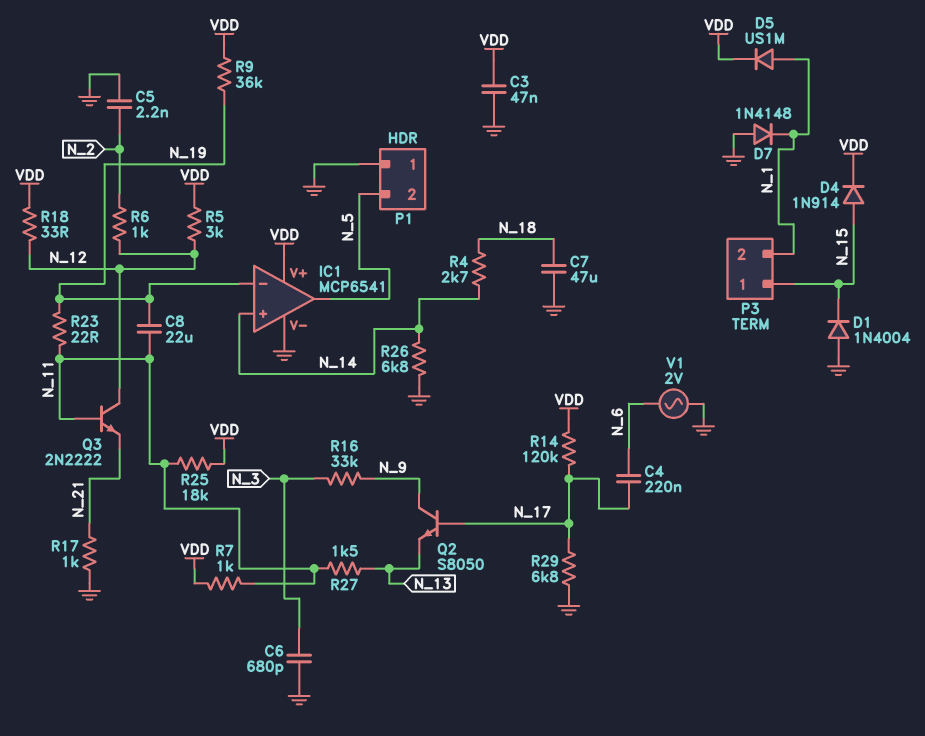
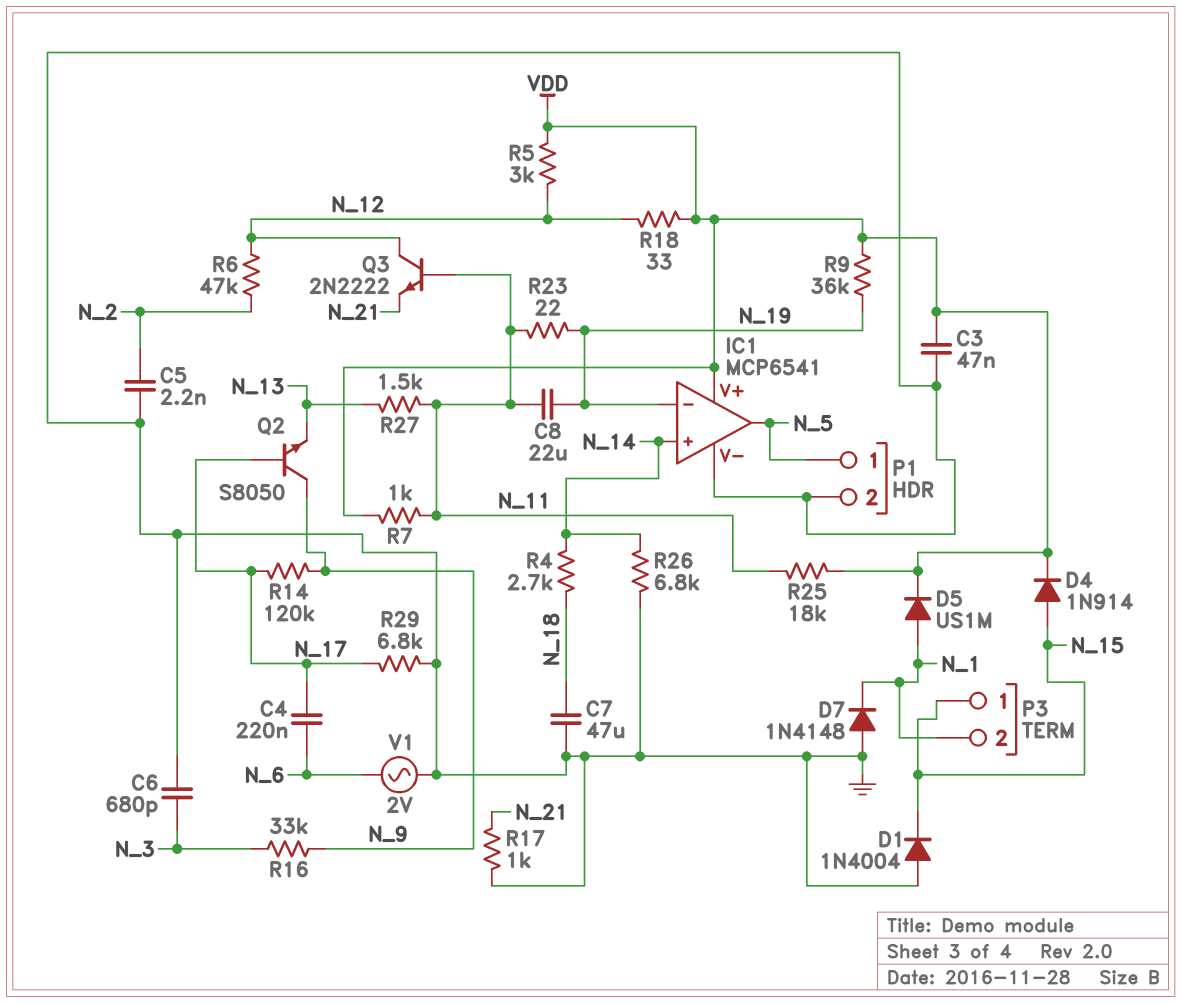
P1 pin 1: GND -> N_5
P1 pin 2: N_5 -> GND
R6: 1k (N_2, N_12) -> 47k (N_2, N_12)
R14: 120k (N_17, VDD) -> 120k (N_9, N_17)

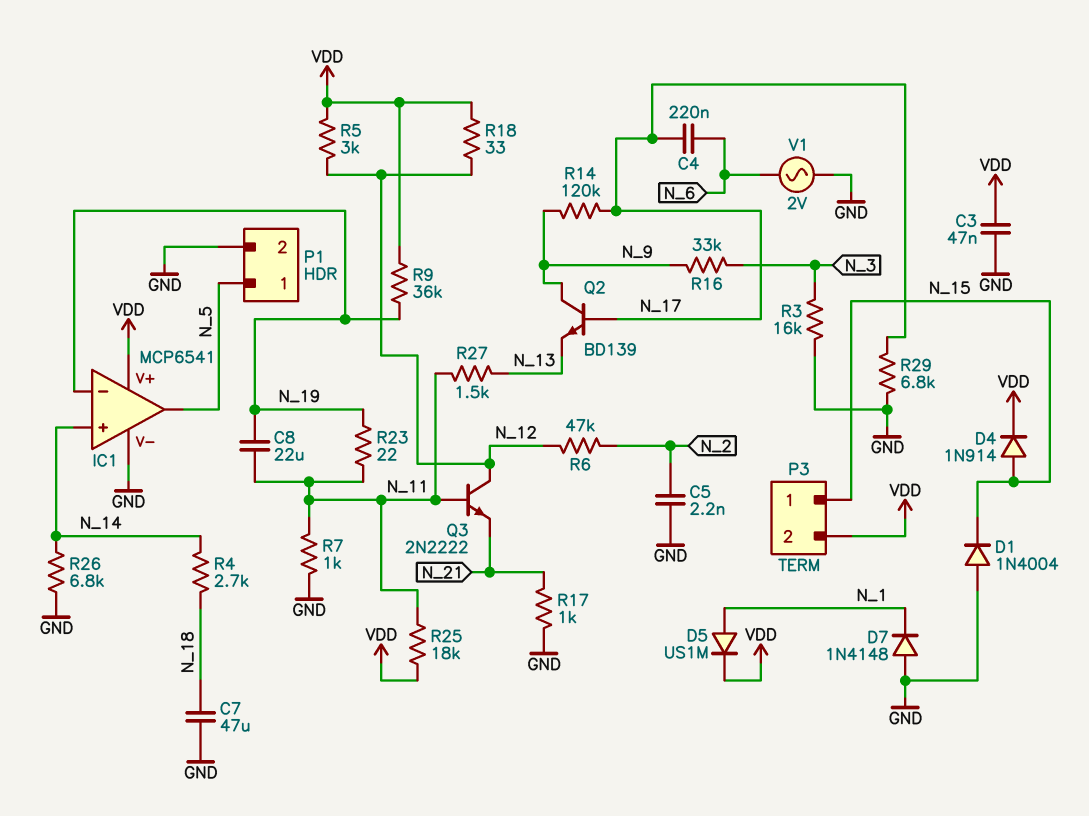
C6: 680pF (GND, N_3) -> none
P3 pin 2: N_1 -> VDD
Q2: NPN S8050 (B N_17, C N_9, E N_13) -> NPN BD139 (B N_17, C N_9, E N_13)
R3: none -> 16k (GND, N_3)
R7: 1k (N_11, VDD) -> 1k (GND, N_11)

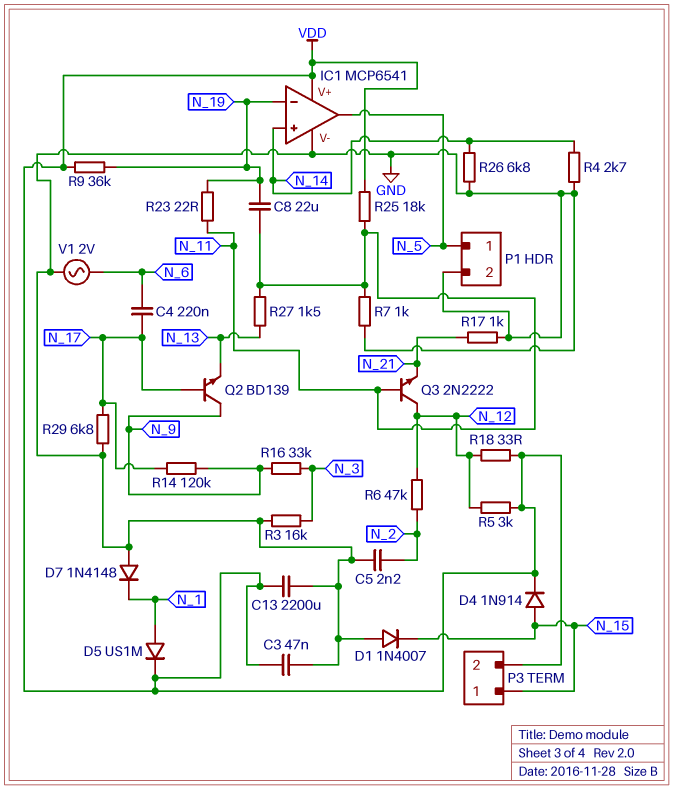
C7: 47uF (GND, N_18) -> none
C13: none -> 2200uF (GND, VDD)
D1: diode 1N4004 (A GND, K N_15) -> diode 1N4007 (A GND, K N_15)
R4: 2.7k (N_14, N_18) -> 2.7k (GND, N_14)

